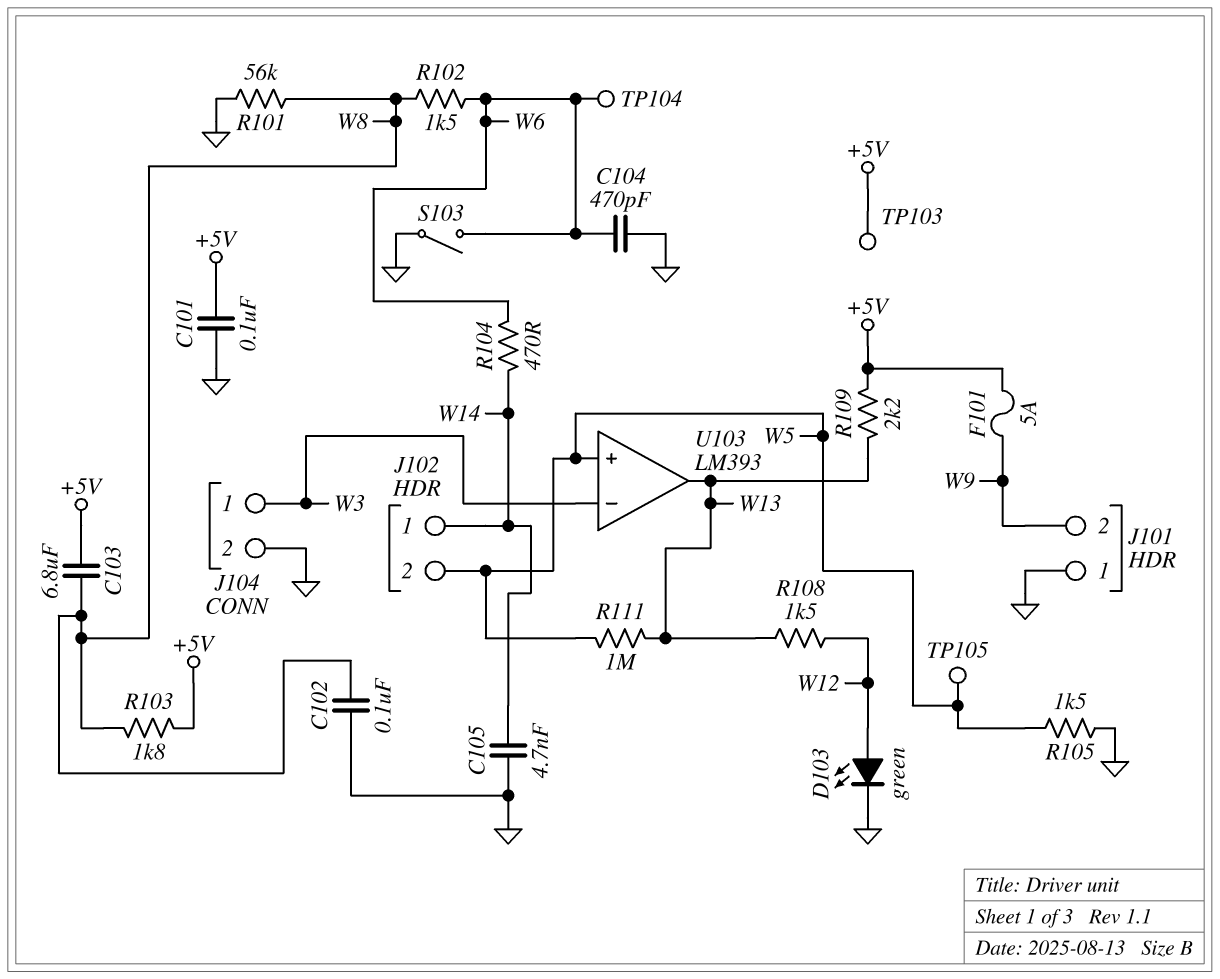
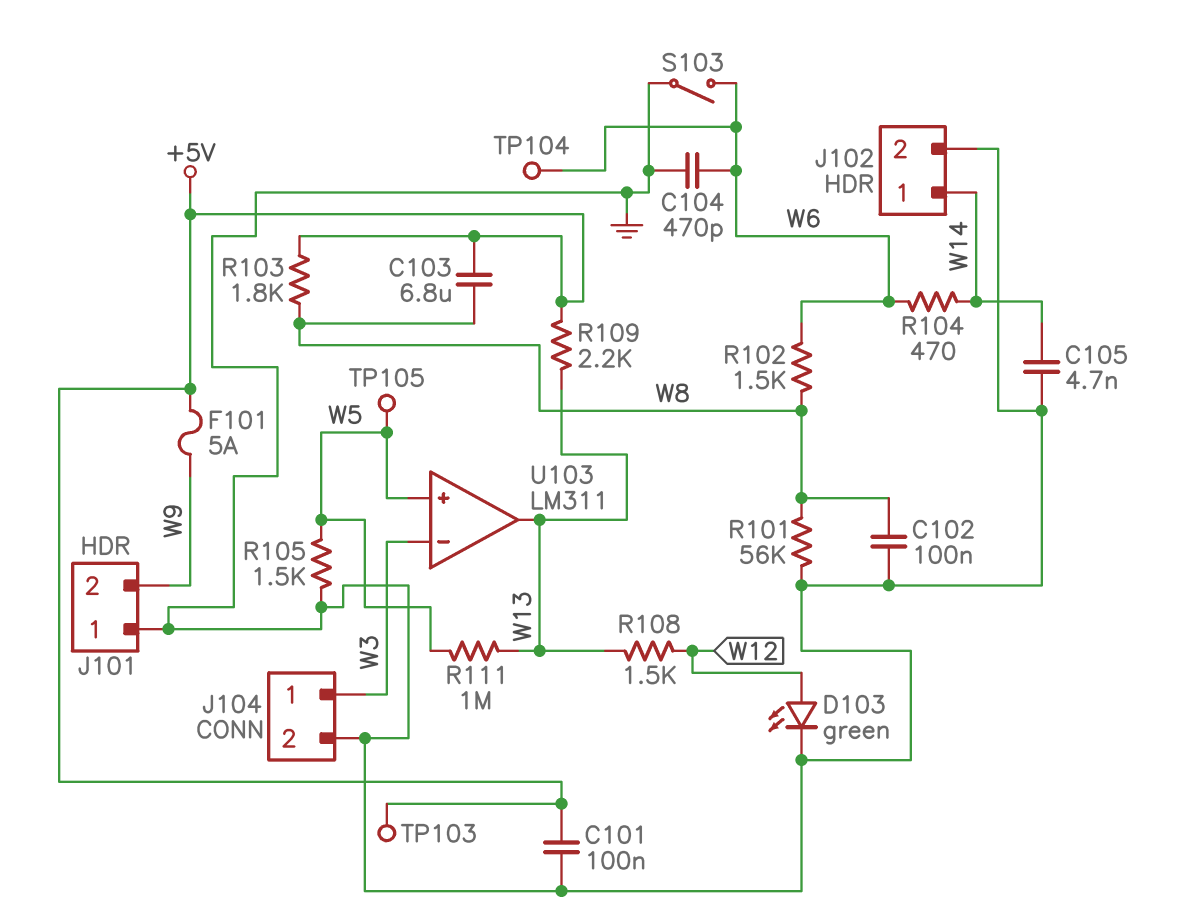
J102 pin 2: W5 -> GND
U103: LM393 -> LM311

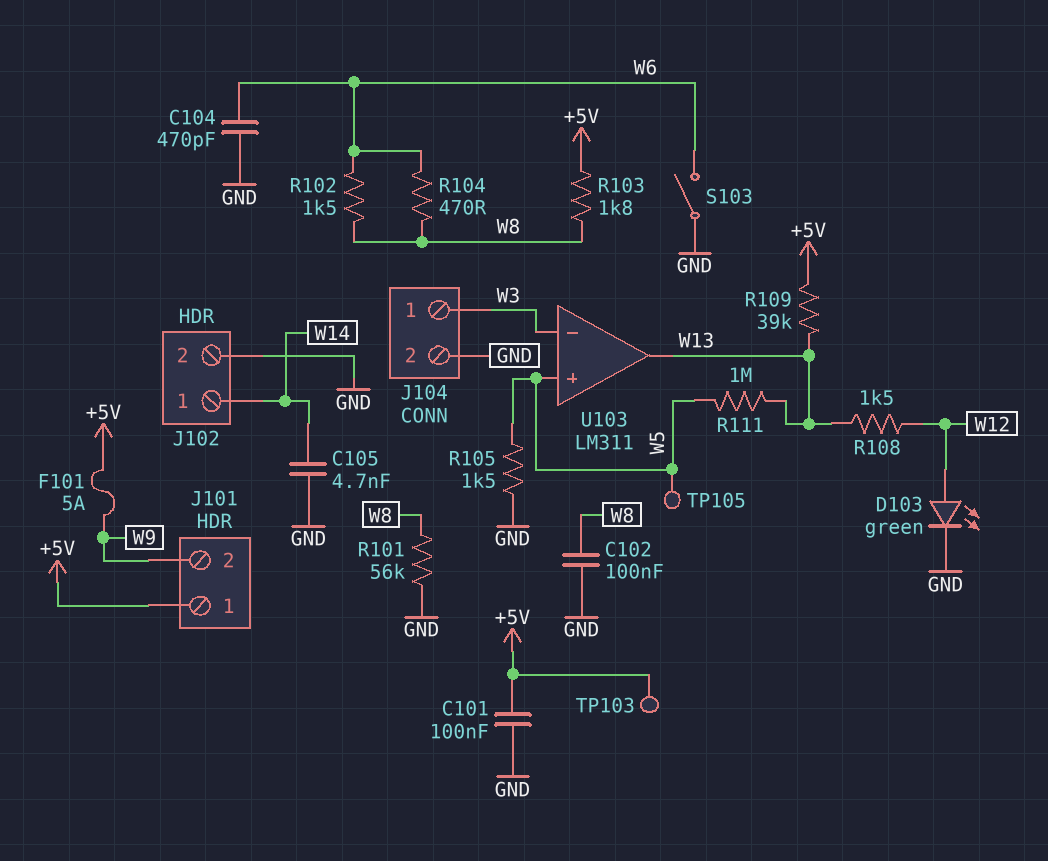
C103: 6.8uF (+5V, W8) -> none
J101 pin 1: GND -> +5V
R104: 470 (W6, W14) -> 470 (W6, W8)
R109: 2.2k (+5V, W13) -> 39k (+5V, W13)
TP104: test point (W6) -> none

